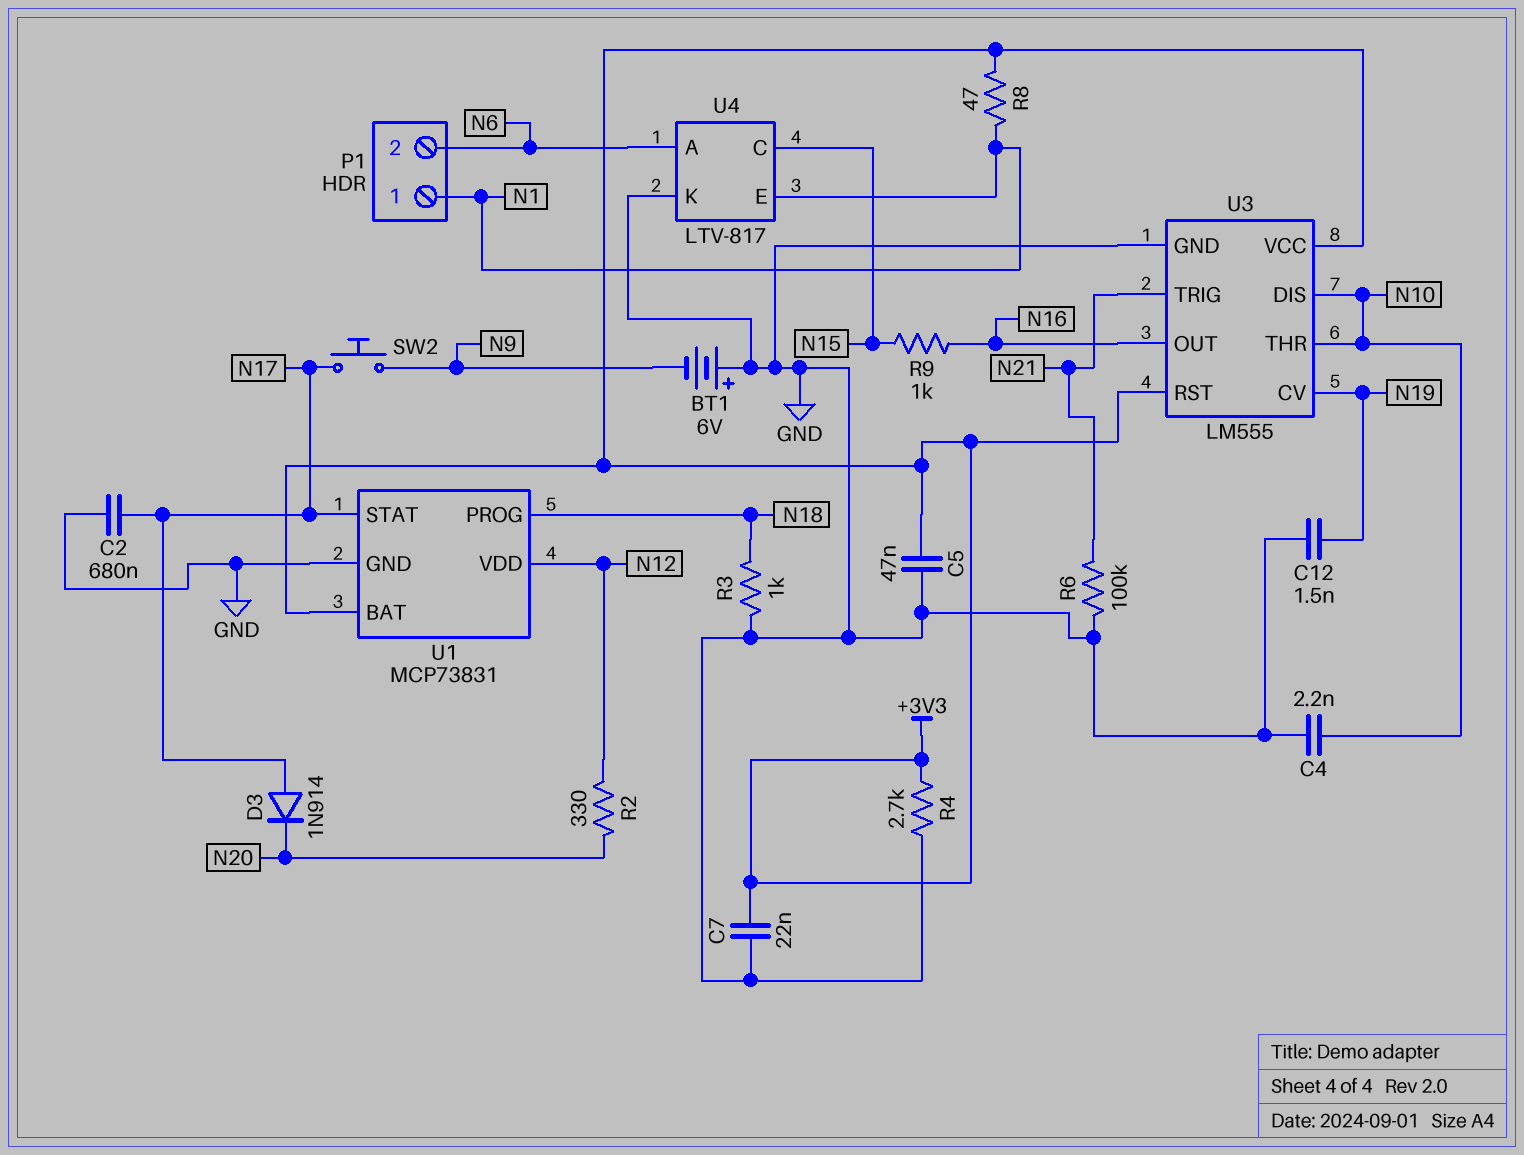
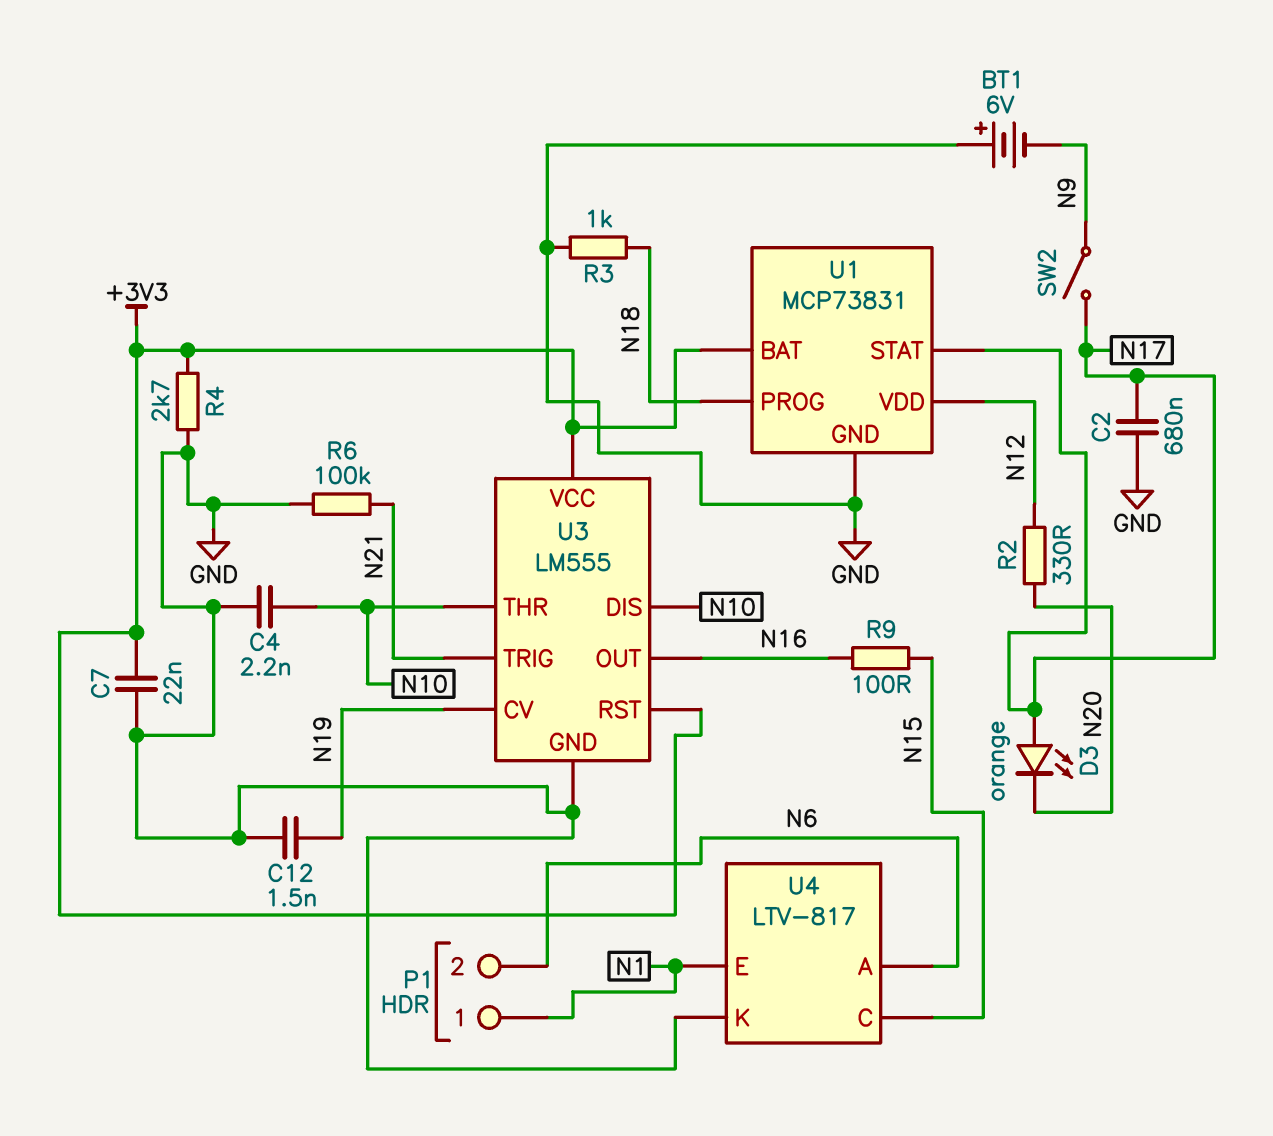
C5: 47nF (+3V3, GND) -> none
D3: diode 1N914 (A N17, K N20) -> LED orange (A N17, K N20)
R8: 47 (+3V3, N1) -> none
R9: 1k (N15, N16) -> 100 (N15, N16)
SW2: button (N9, N17) -> switch (N9, N17)

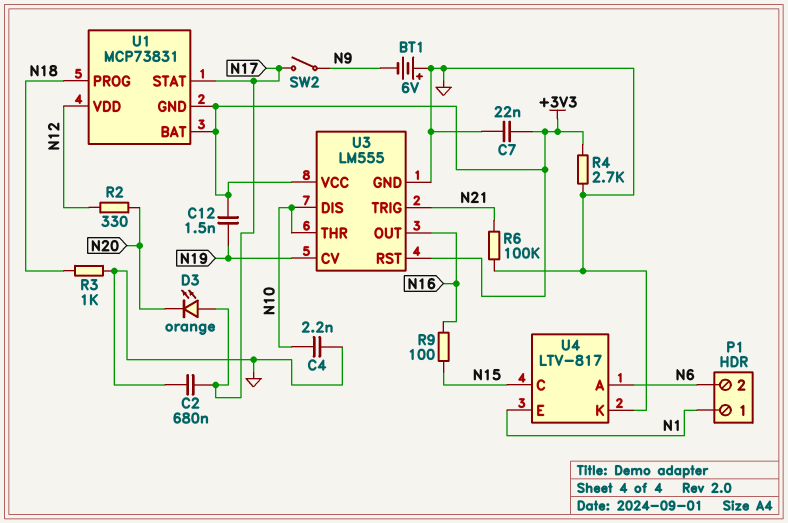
C12: 1.5nF (GND, N19) -> 1.5nF (+3V3, N19)
U1 pin GND: GND -> +3V3

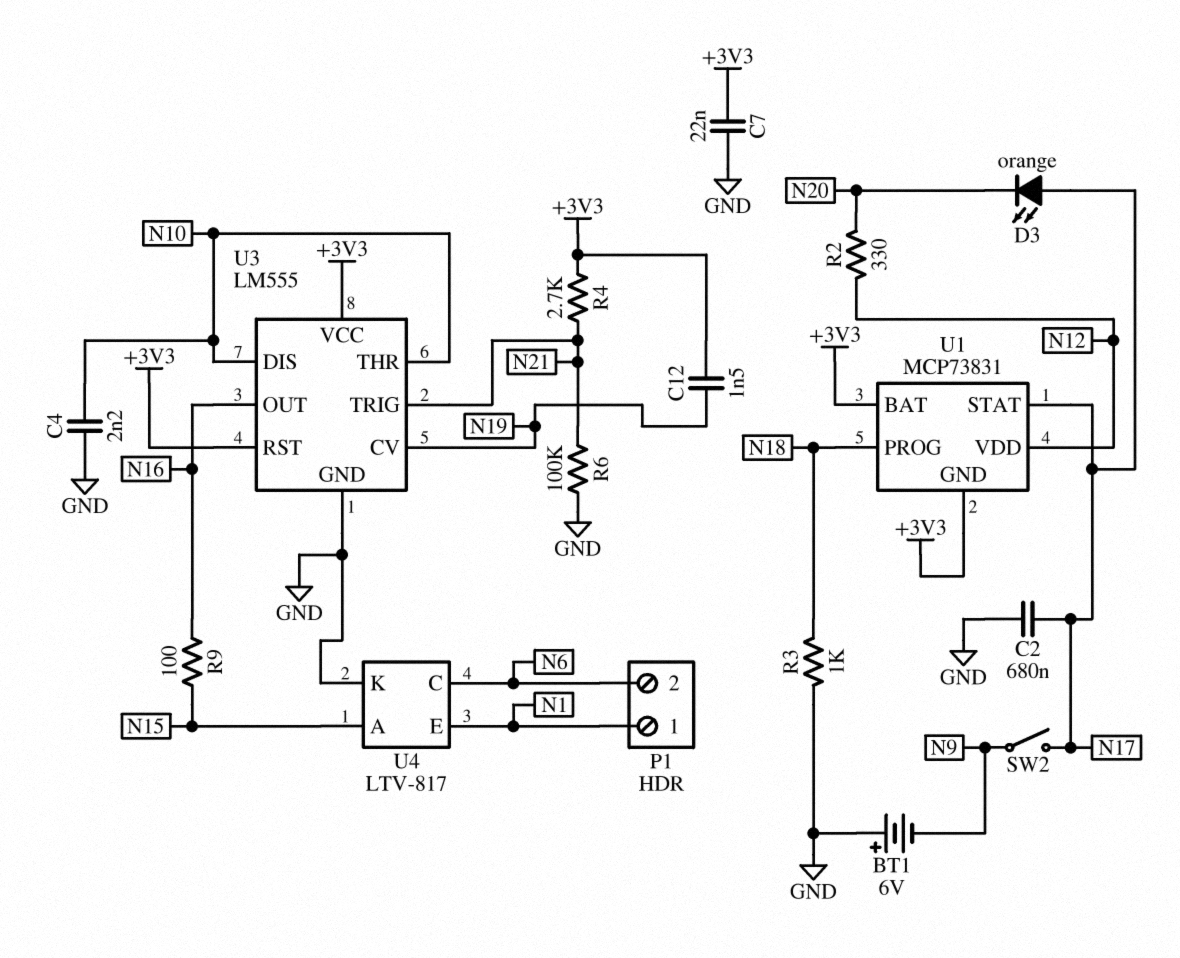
R4: 2.7k (+3V3, GND) -> 2.7k (+3V3, N21)
U4 pin A: N6 -> N15
U4 pin C: N15 -> N6

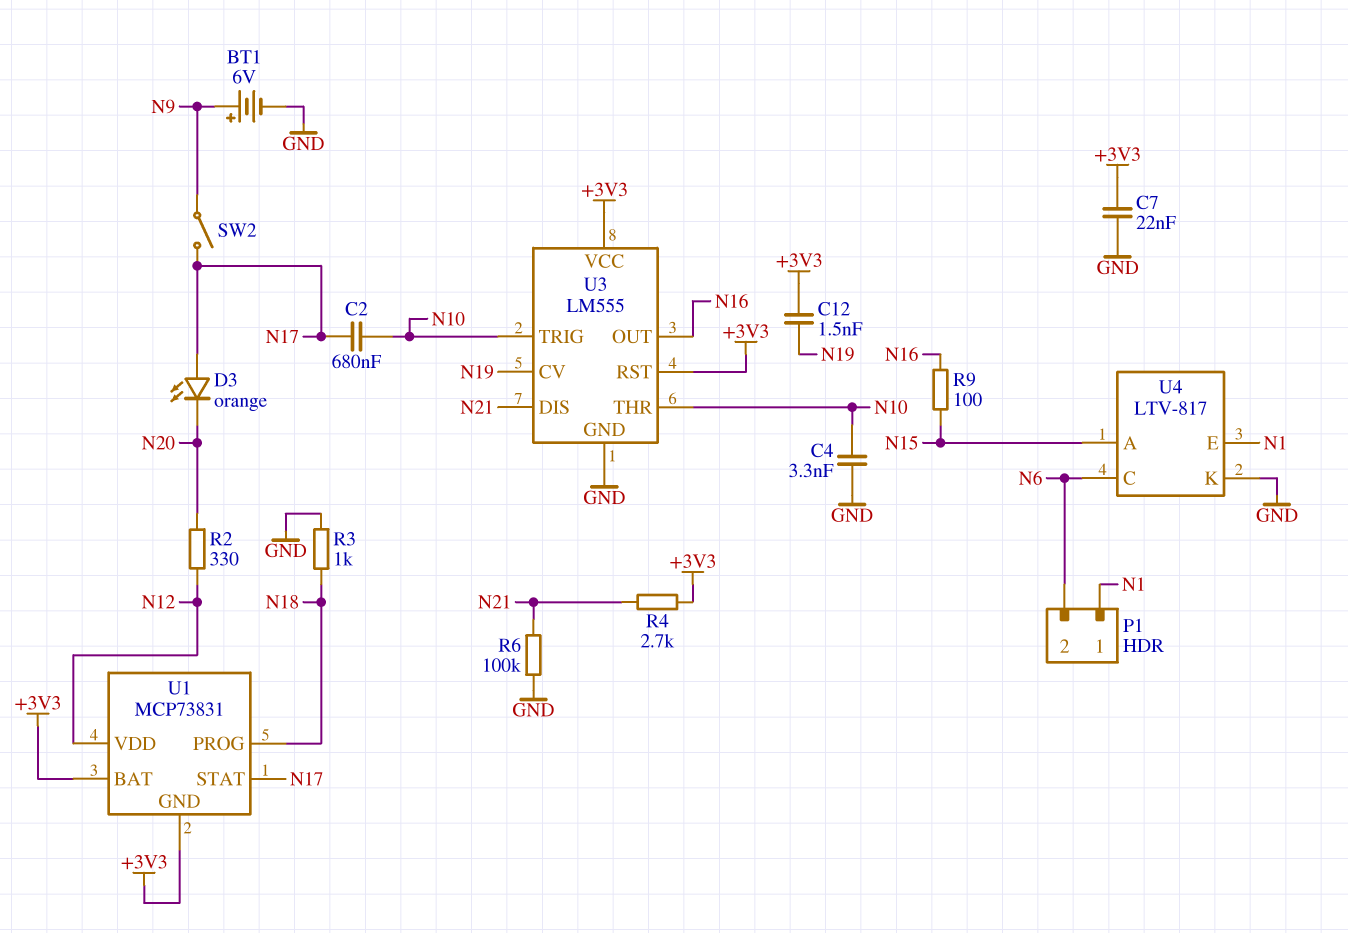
BT1: 6V (plus GND, minus N9) -> 6V (plus N9, minus GND)
C2: 680nF (GND, N17) -> 680nF (N10, N17)
C4: 2.2nF (GND, N10) -> 3.3nF (GND, N10)
U3 pin DIS: N10 -> N21
U3 pin TRIG: N21 -> N10

